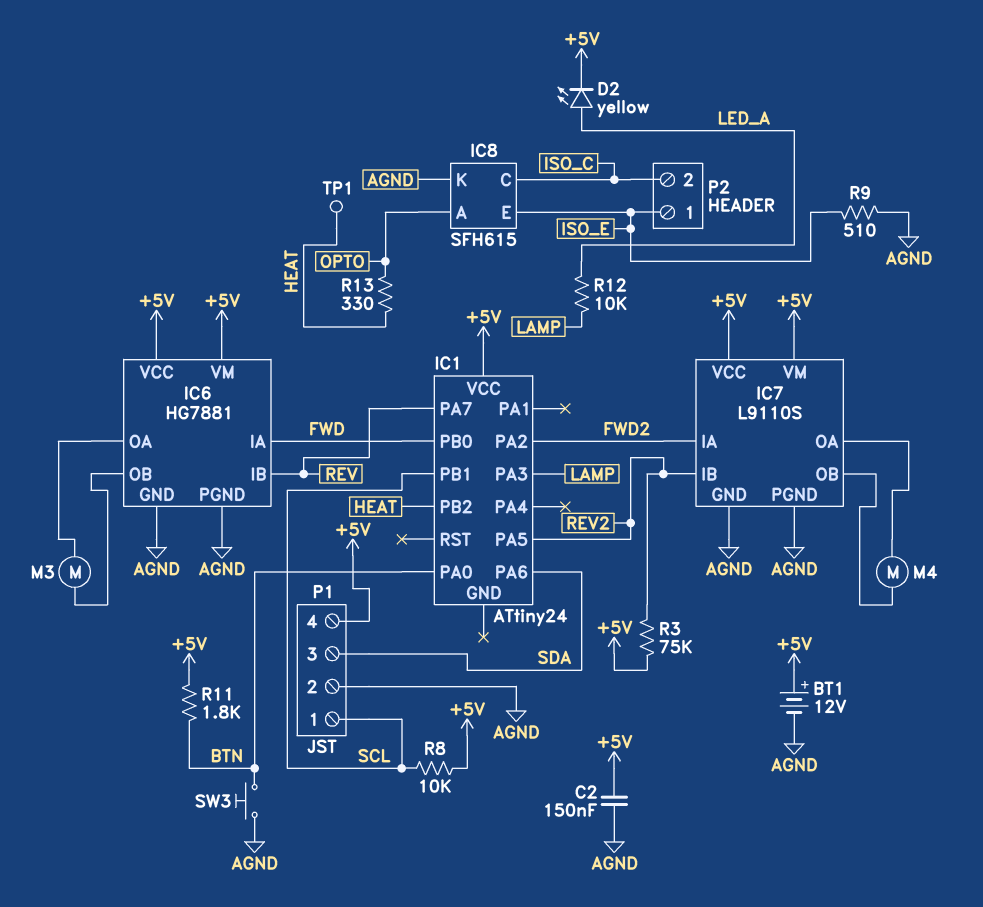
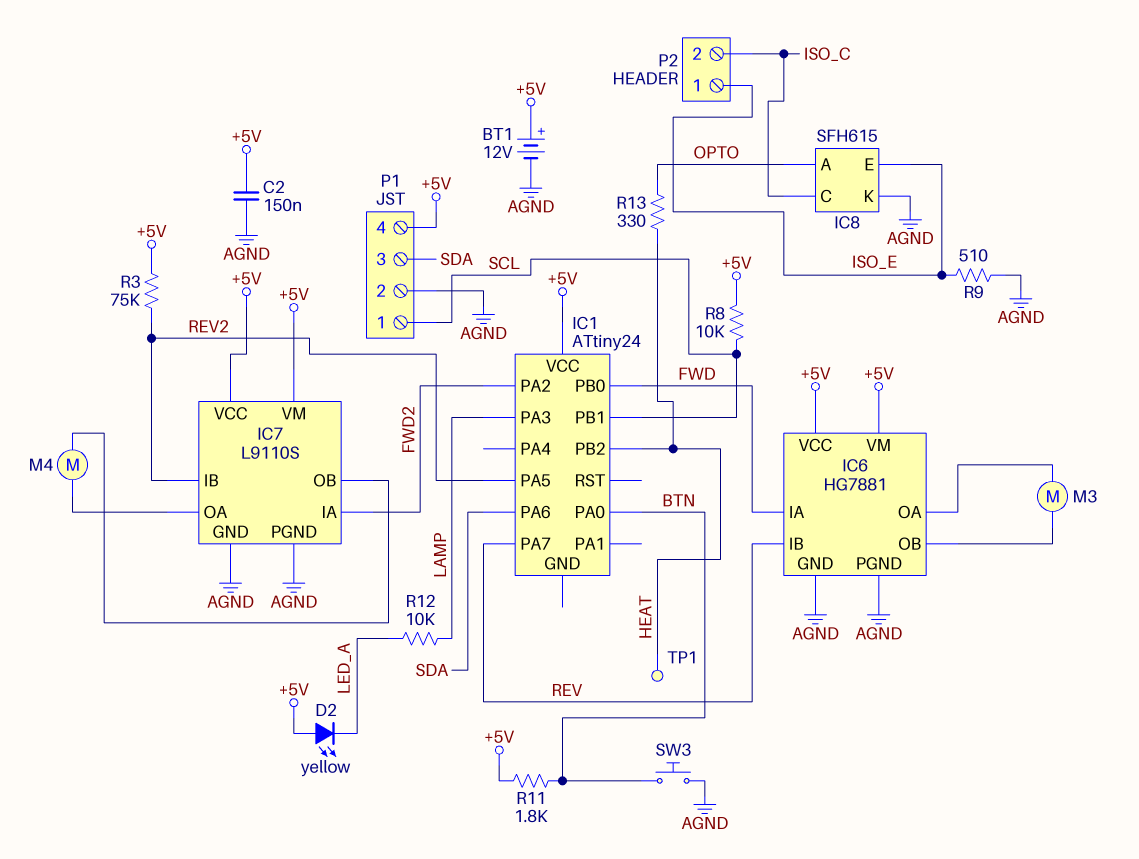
D2: LED yellow (A LED_A, K +5V) -> LED yellow (A +5V, K LED_A)

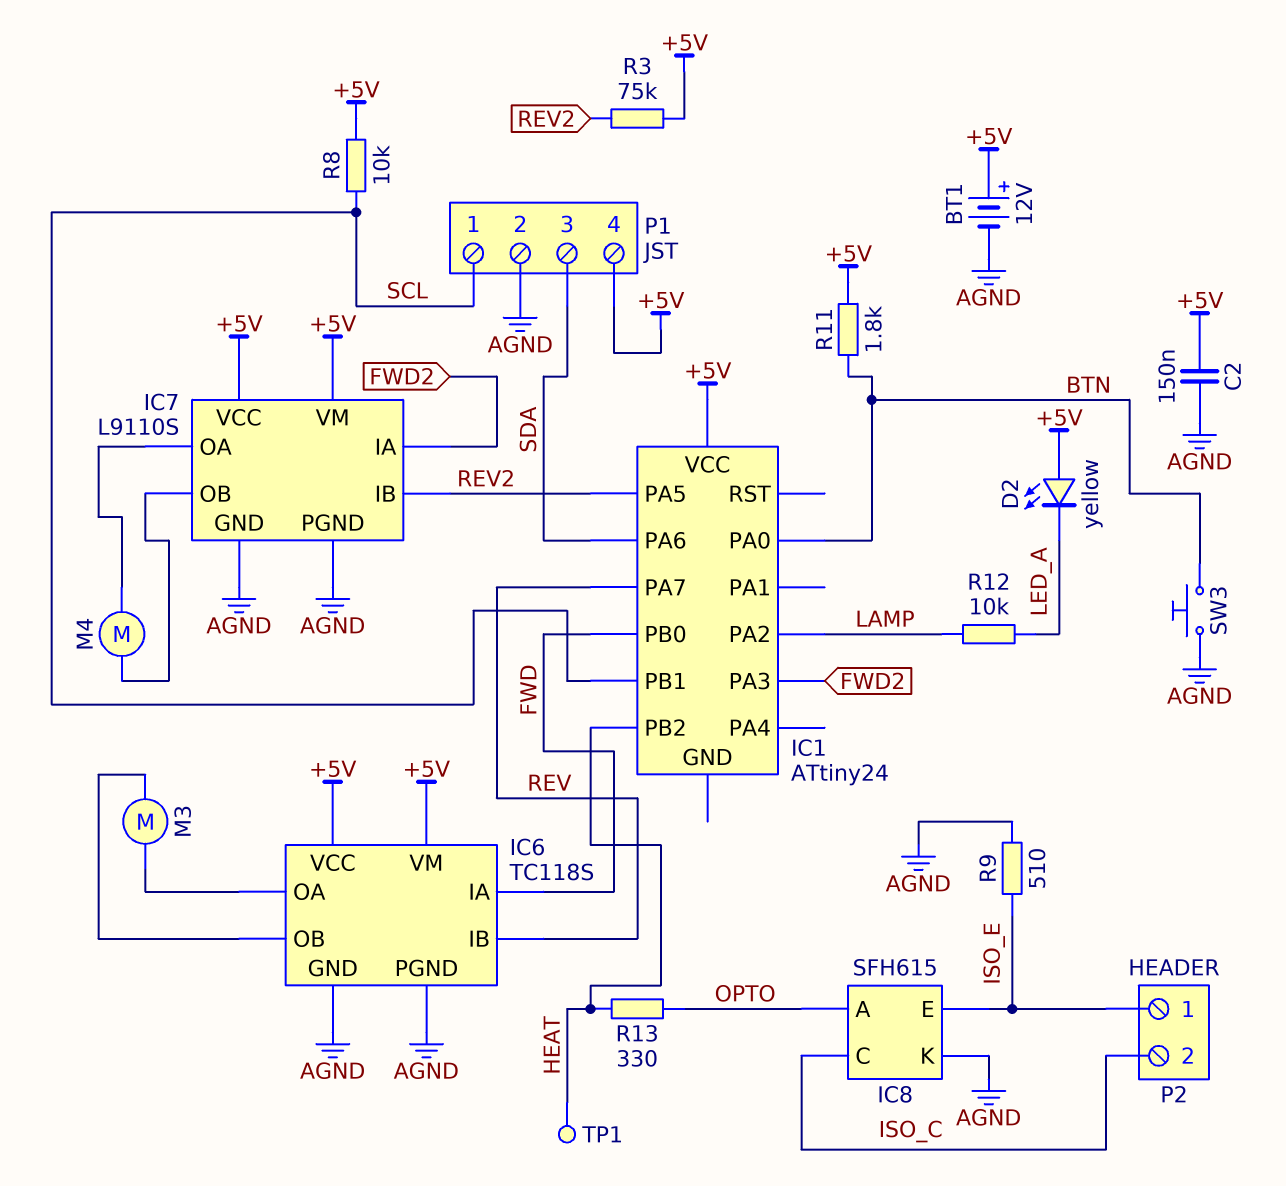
IC1 pin PA2: FWD2 -> LAMP
IC1 pin PA3: LAMP -> FWD2
IC6: HG7881 -> TC118S

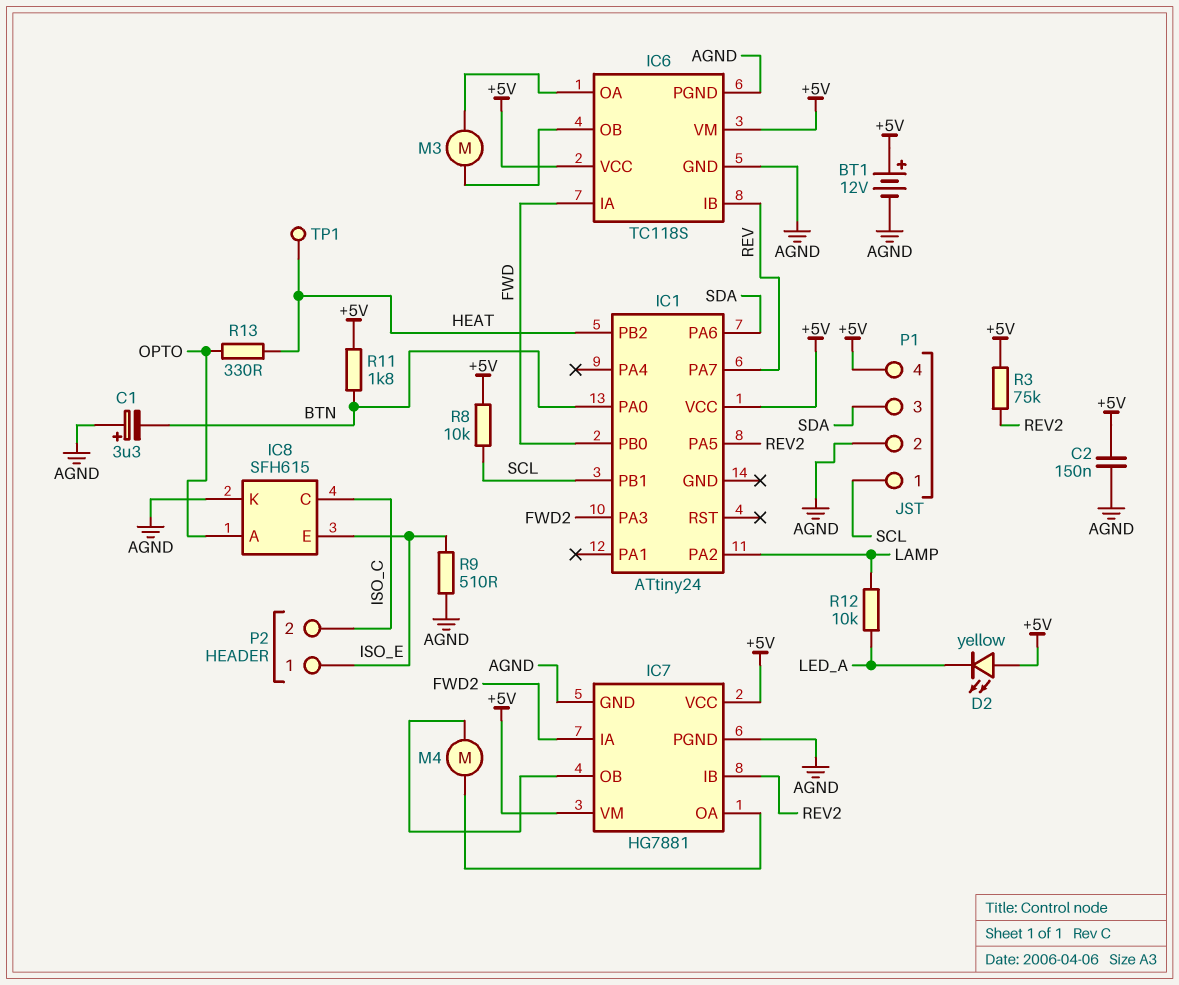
C1: none -> 3.3uF (plus AGND, minus BTN)
IC7: L9110S -> HG7881
SW3: button (AGND, BTN) -> none

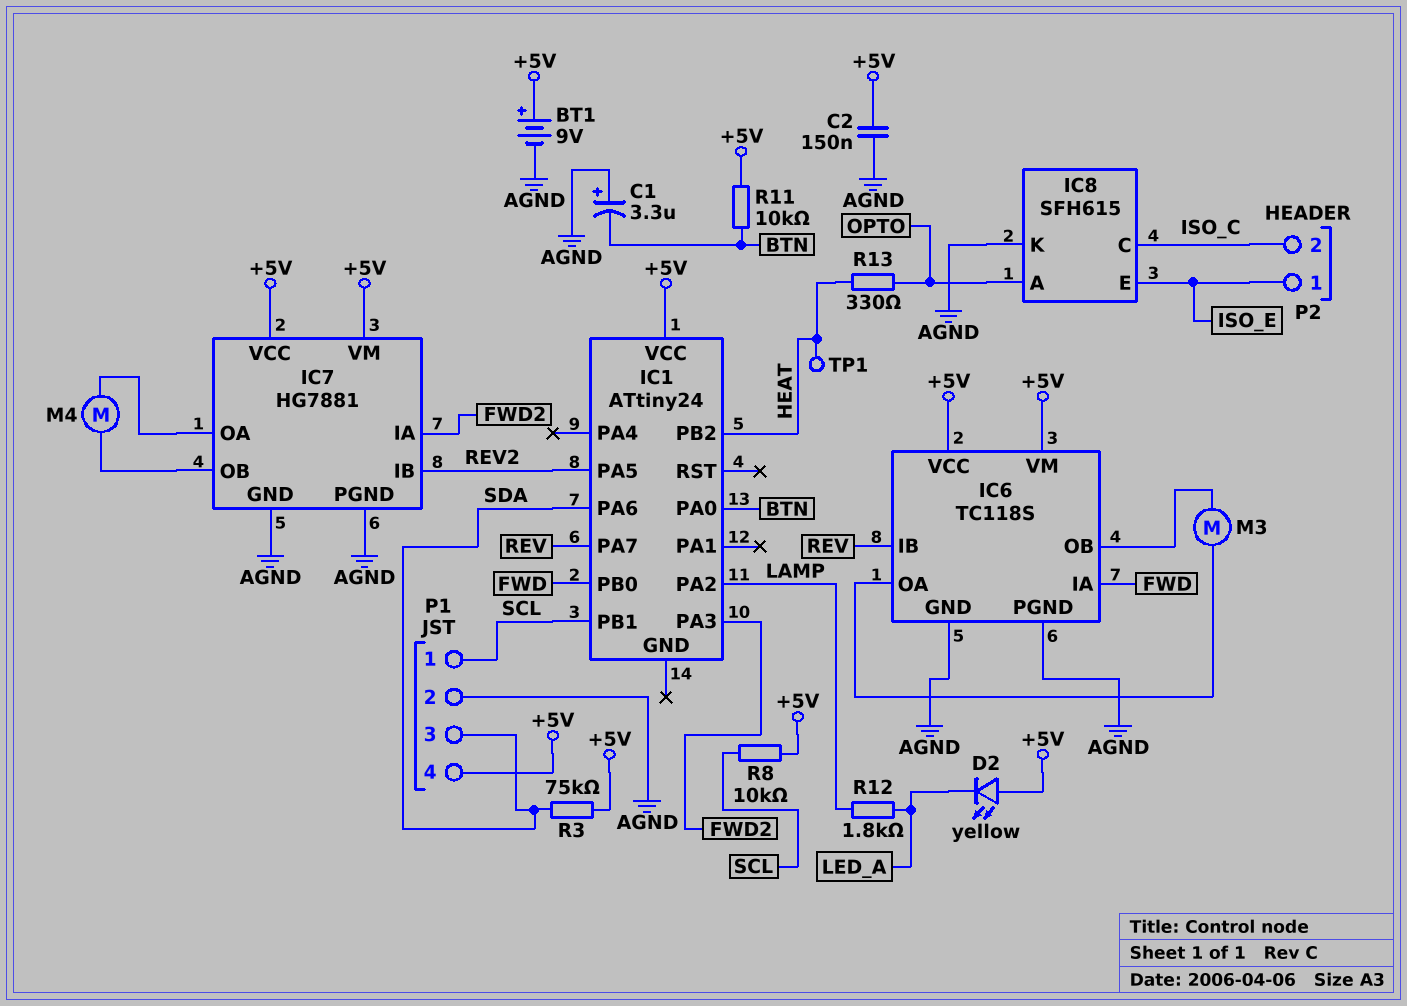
BT1: 12V (plus +5V, minus AGND) -> 9V (plus +5V, minus AGND)
R3: 75k (+5V, REV2) -> 75k (+5V, SDA)
R9: 510 (AGND, ISO_E) -> none
R11: 1.8k (+5V, BTN) -> 10k (+5V, BTN)
R12: 10k (LAMP, LED_A) -> 1.8k (LAMP, LED_A)

